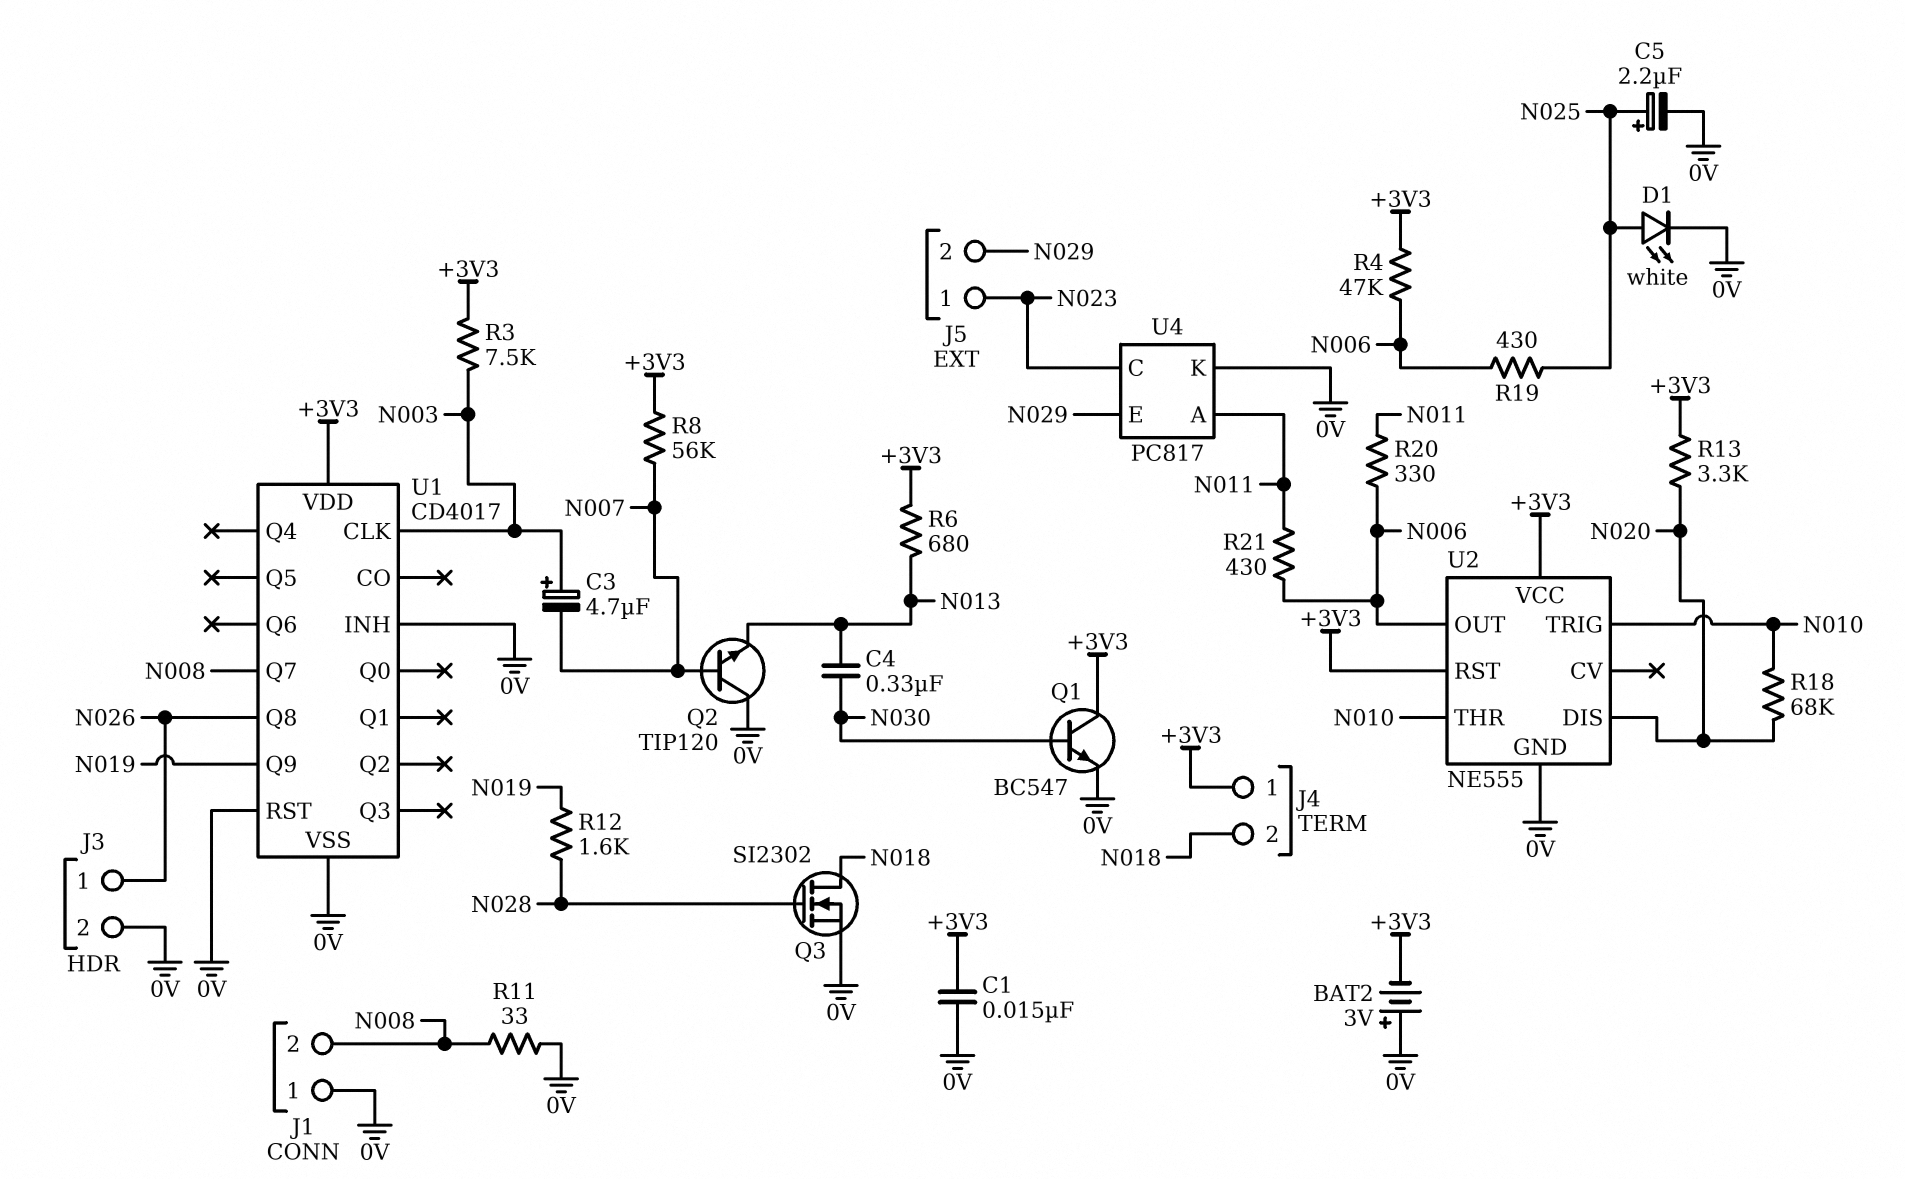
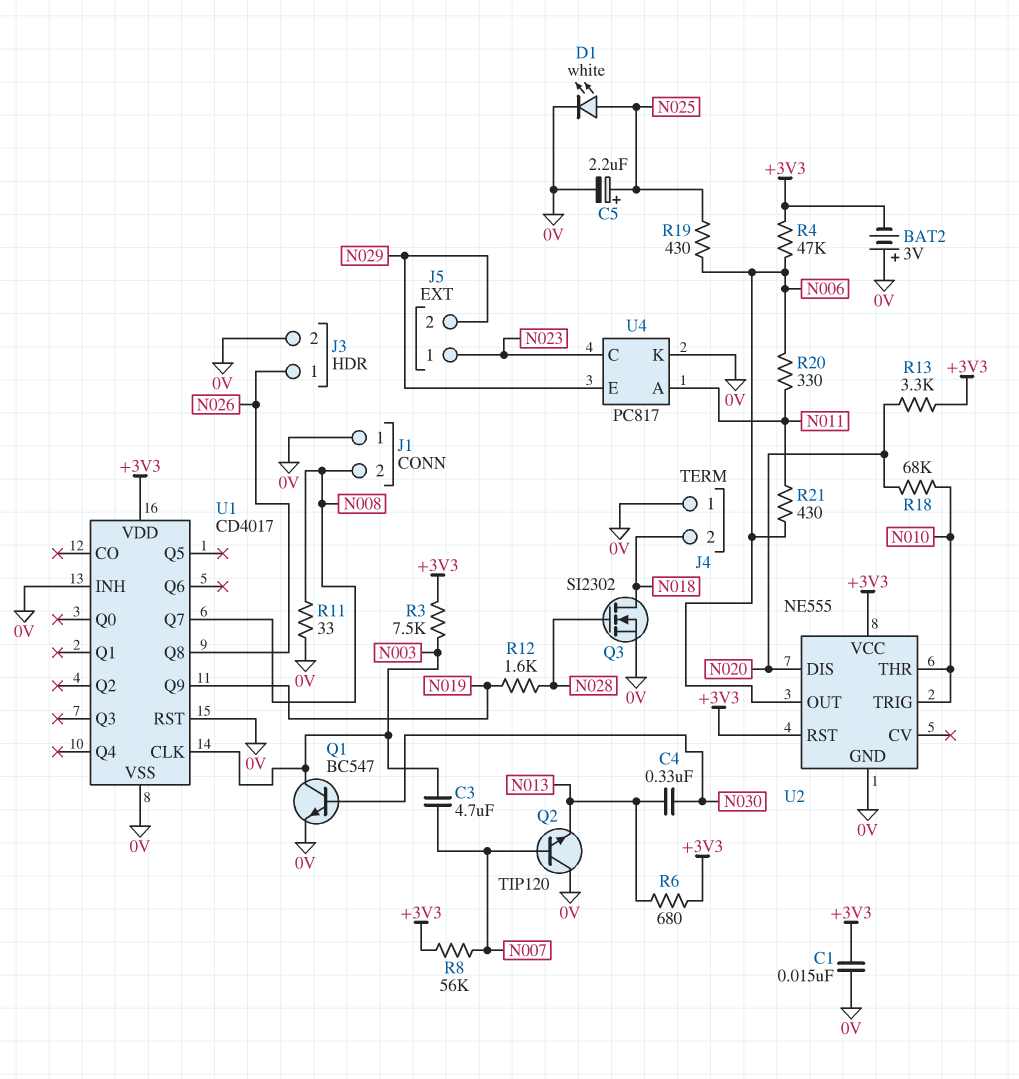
C3: 4.7uF (plus N003, minus N007) -> 4.7uF (N003, N007)
J4 pin 1: +3V3 -> 0V
Q1: NPN BC547 (B N030, C +3V3, E 0V) -> NPN BC547 (B N030, C N003, E 0V)

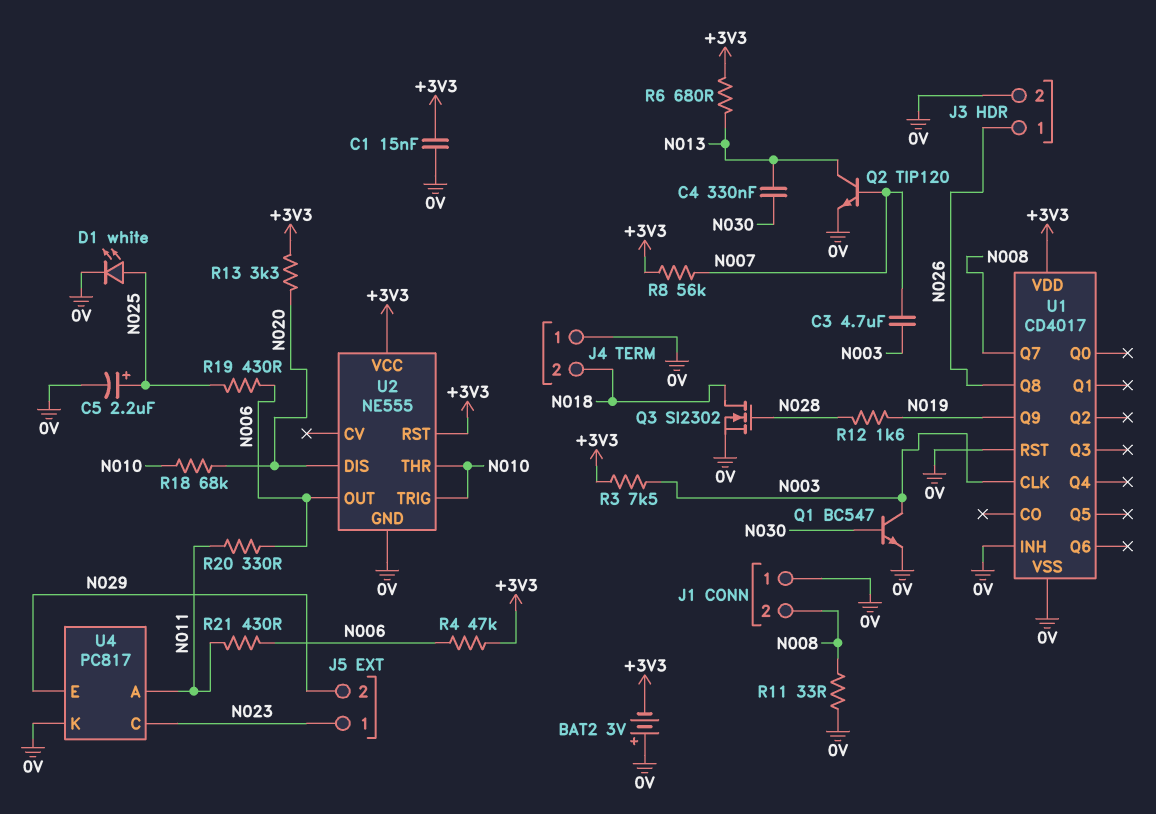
Q2: NPN TIP120 (B N007, C 0V, E N013) -> NPN TIP120 (B N007, C N013, E 0V)

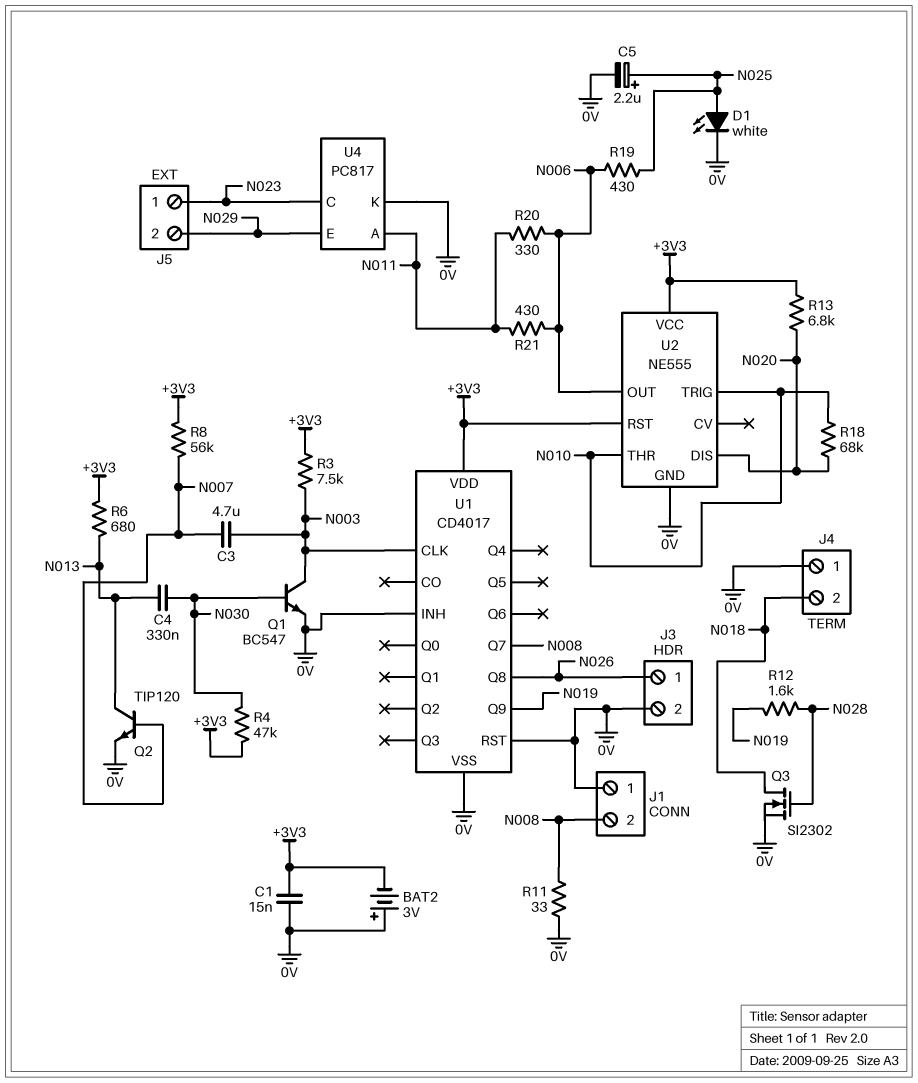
R4: 47k (+3V3, N006) -> 47k (+3V3, N030)
R13: 3.3k (+3V3, N020) -> 6.8k (+3V3, N020)

